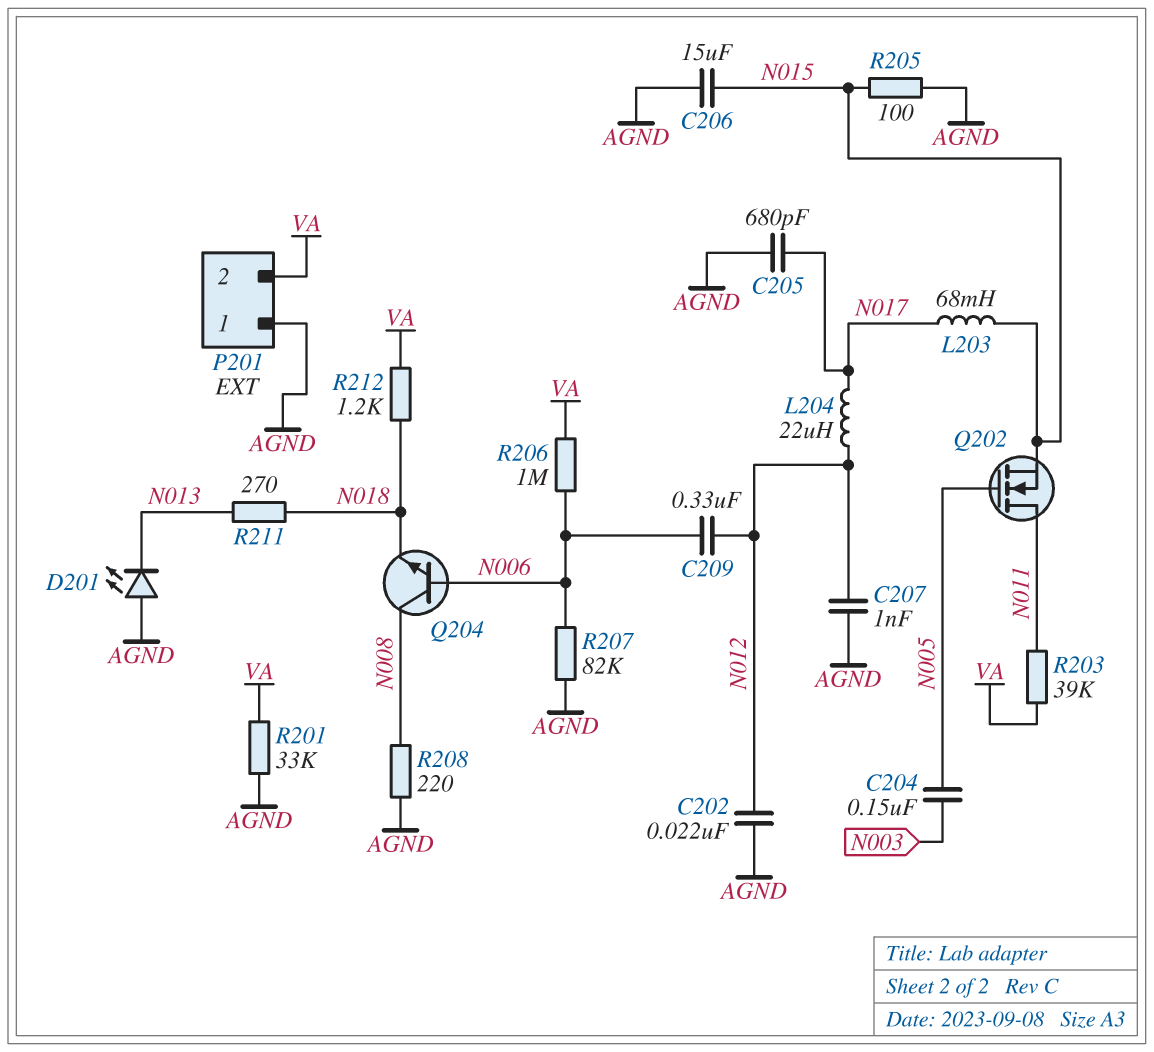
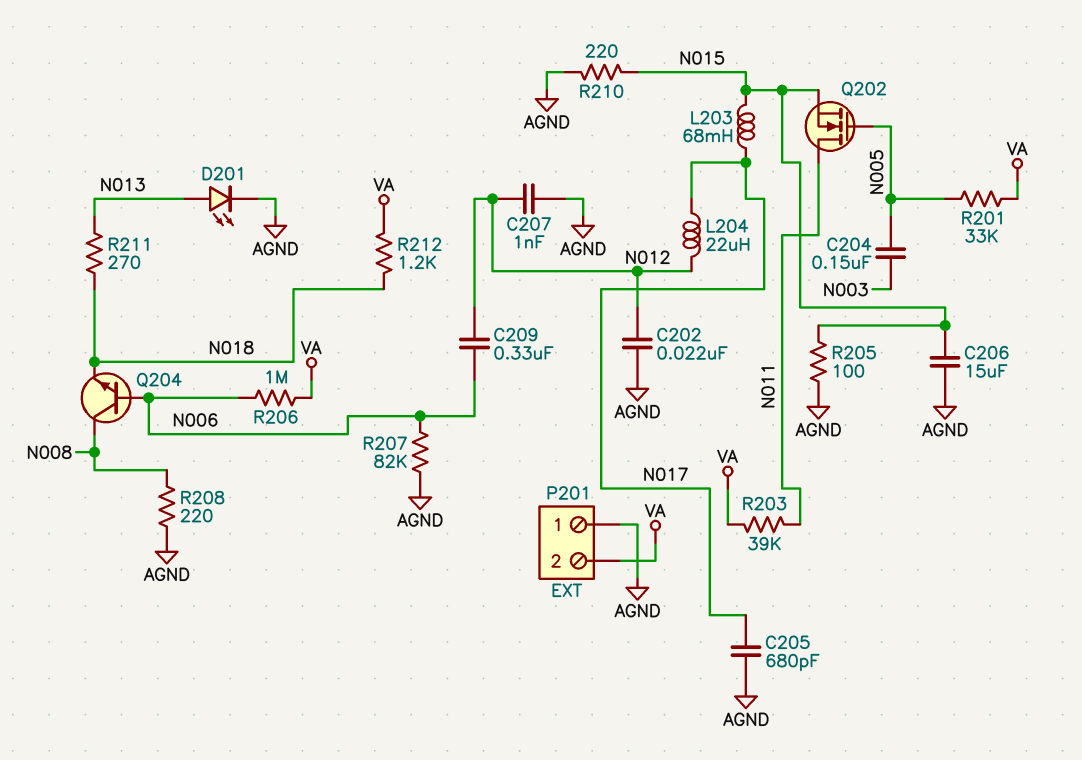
D201: LED (A AGND, K N013) -> LED (A N013, K AGND)
R201: 33k (AGND, VA) -> 33k (N005, VA)
R210: none -> 220 (AGND, N015)

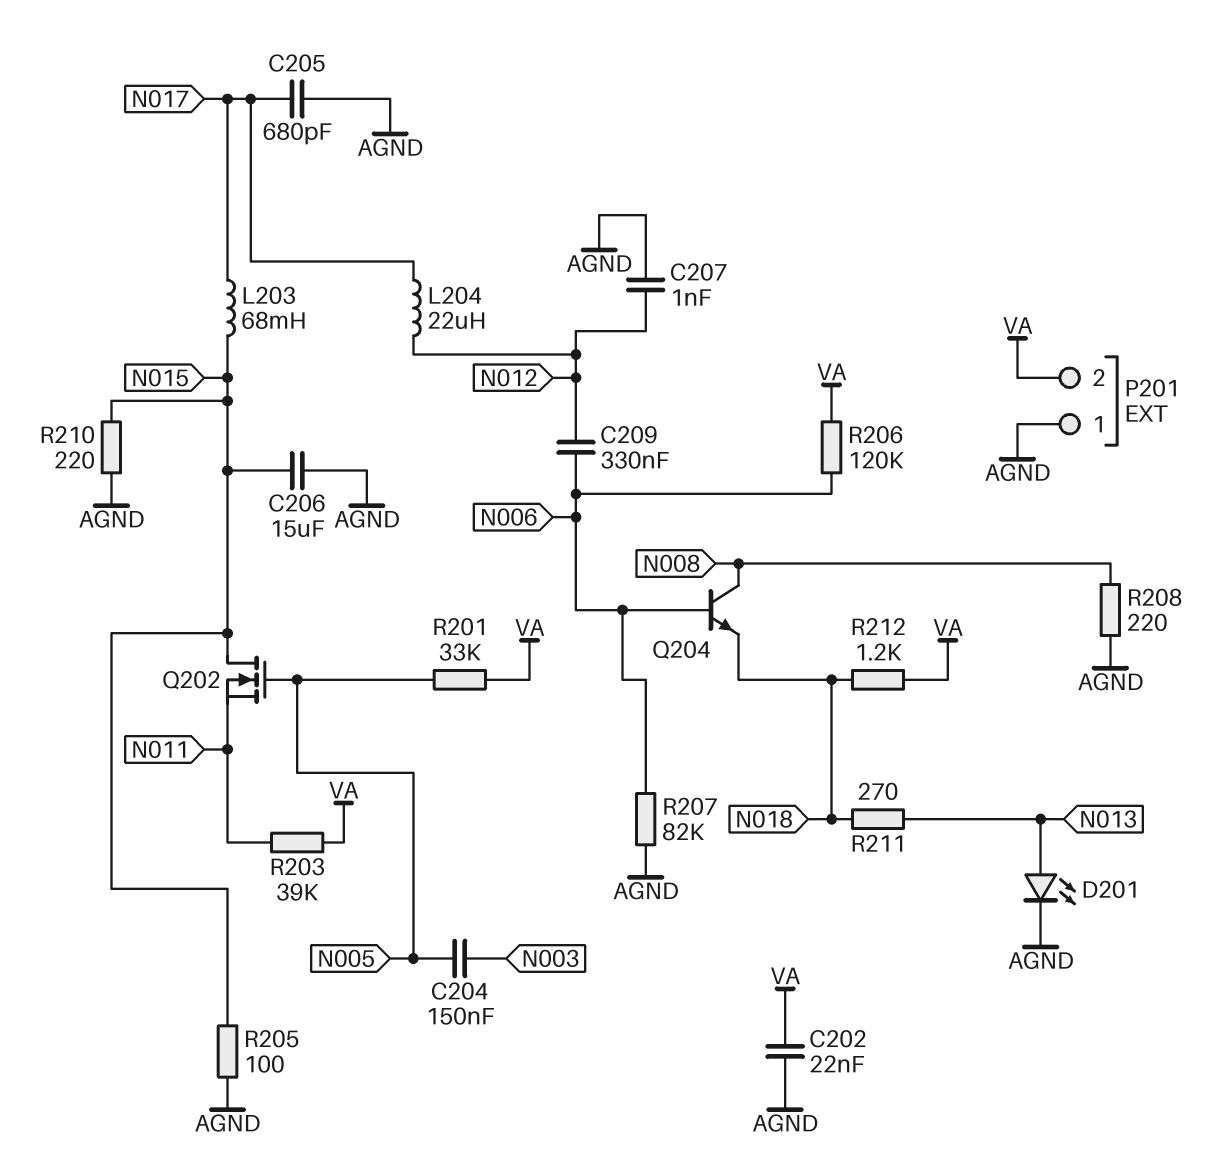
C202: 22nF (AGND, N012) -> 22nF (AGND, VA)
Q202: NMOS (G N005, D N011, S N015) -> NMOS (G N005, D N015, S N011)
R206: 1M (N006, VA) -> 120k (N006, VA)

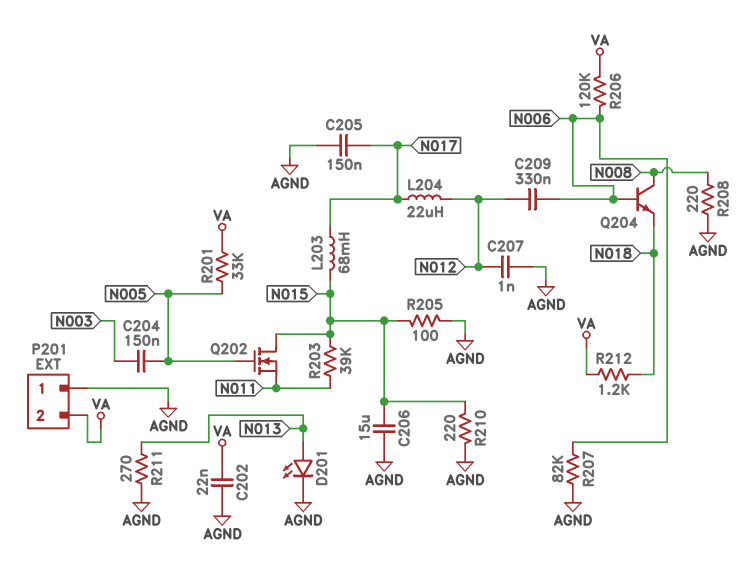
C205: 680pF (AGND, N017) -> 150nF (AGND, N017)
R203: 39k (N011, VA) -> 39k (N011, N015)
R211: 270 (N013, N018) -> 270 (AGND, N013)

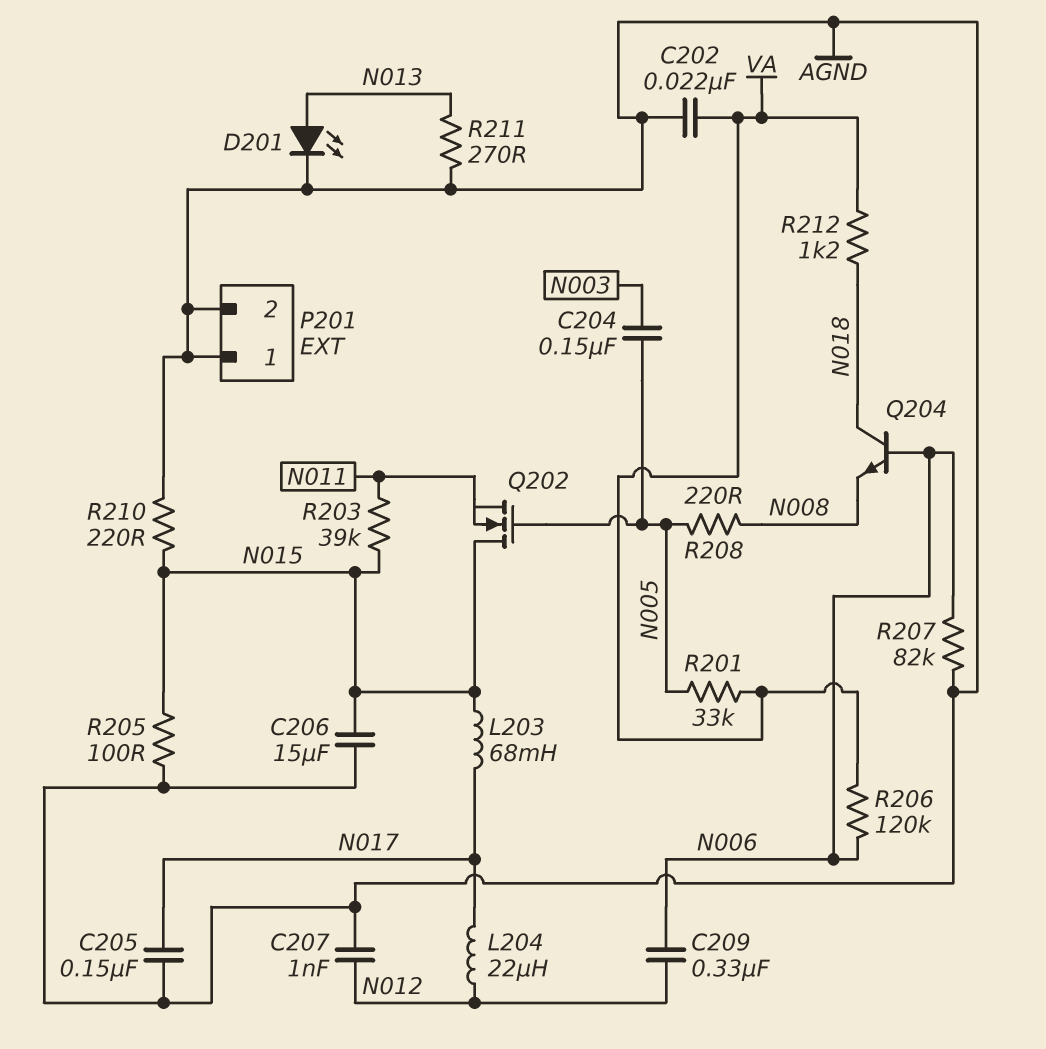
P201 pin 2: VA -> AGND
Q204: NPN (B N006, C N008, E N018) -> NPN (B N006, C N018, E N008)
R208: 220 (AGND, N008) -> 220 (N005, N008)

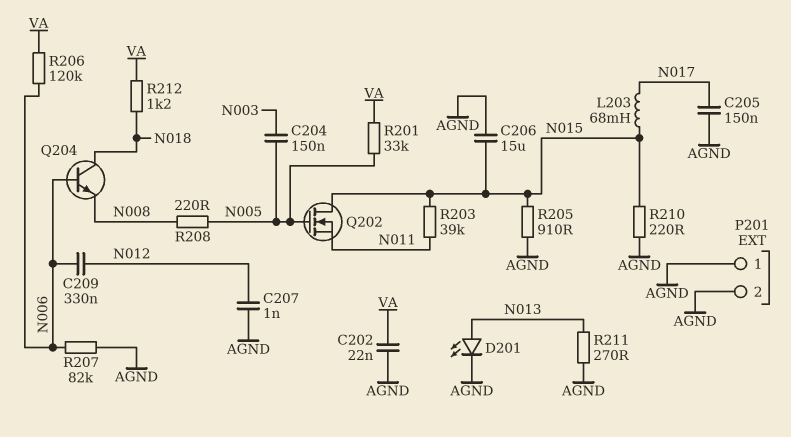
L204: 22uH (N012, N017) -> none
R205: 100 (AGND, N015) -> 910 (AGND, N015)

